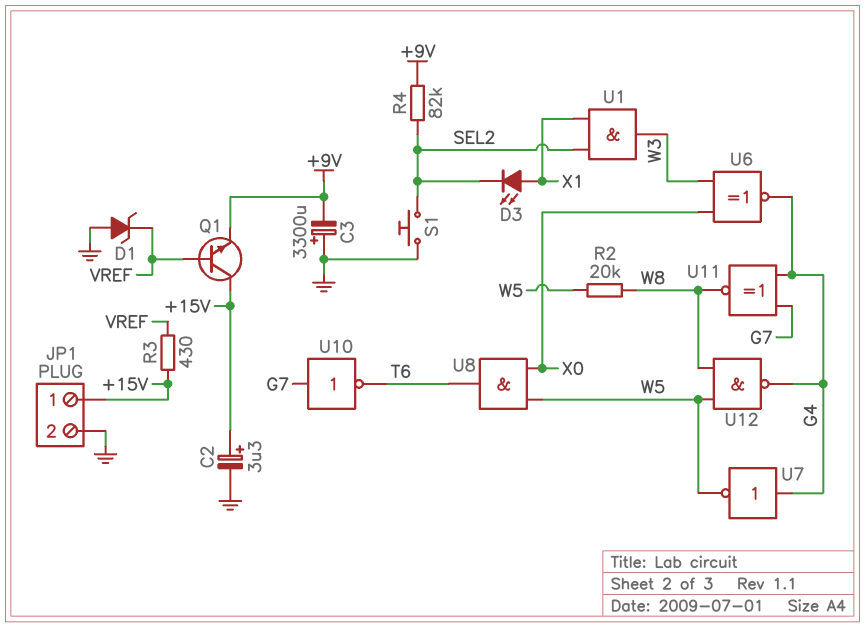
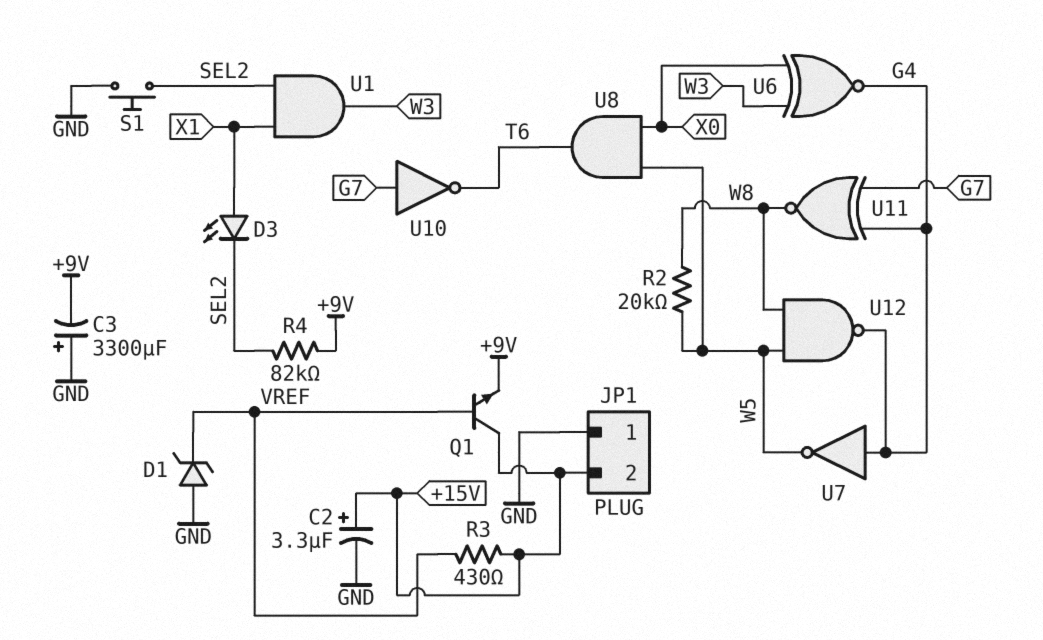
JP1 pin 1: +15V -> GND
JP1 pin 2: GND -> +15V

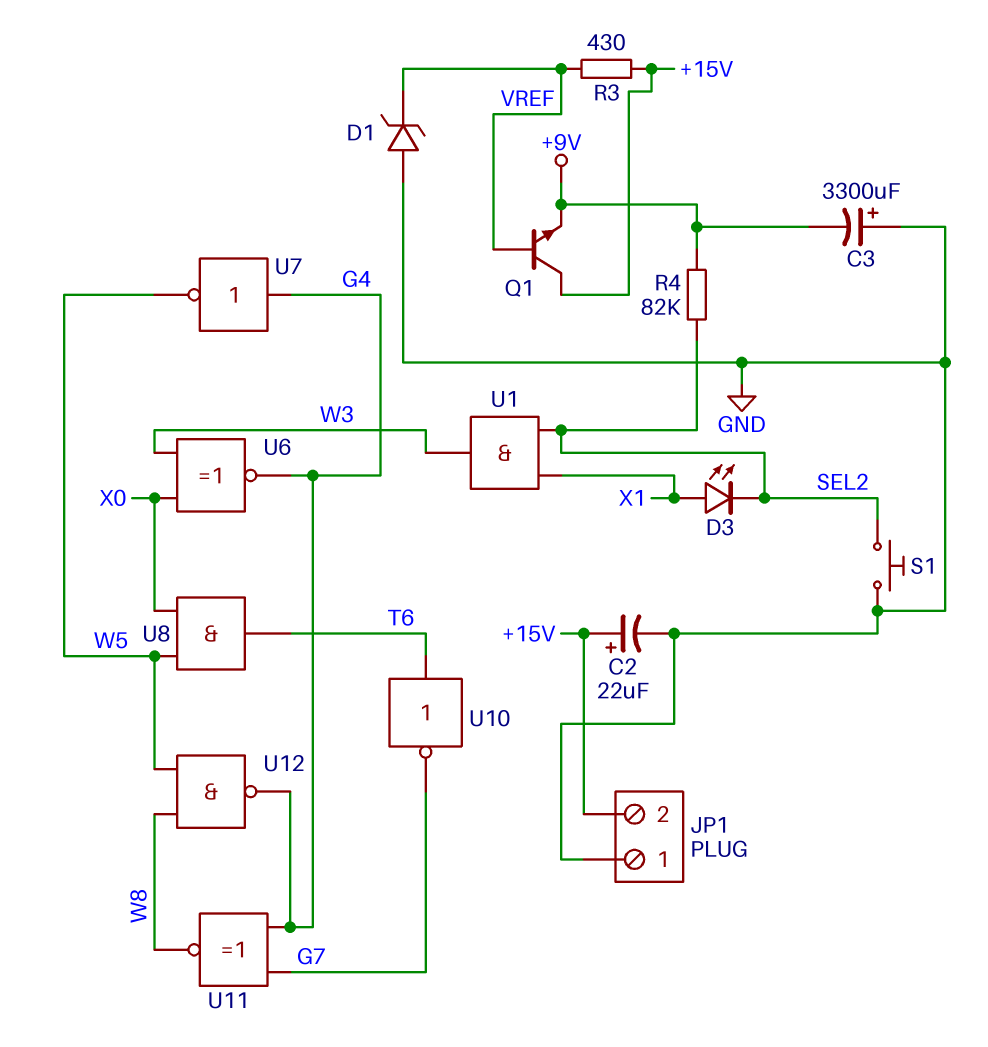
C2: 3.3uF (plus +15V, minus GND) -> 22uF (plus +15V, minus GND)
R2: 20k (W5, W8) -> none
U10: NOT (in G7, out T6) -> NOT (in T6, out G7)

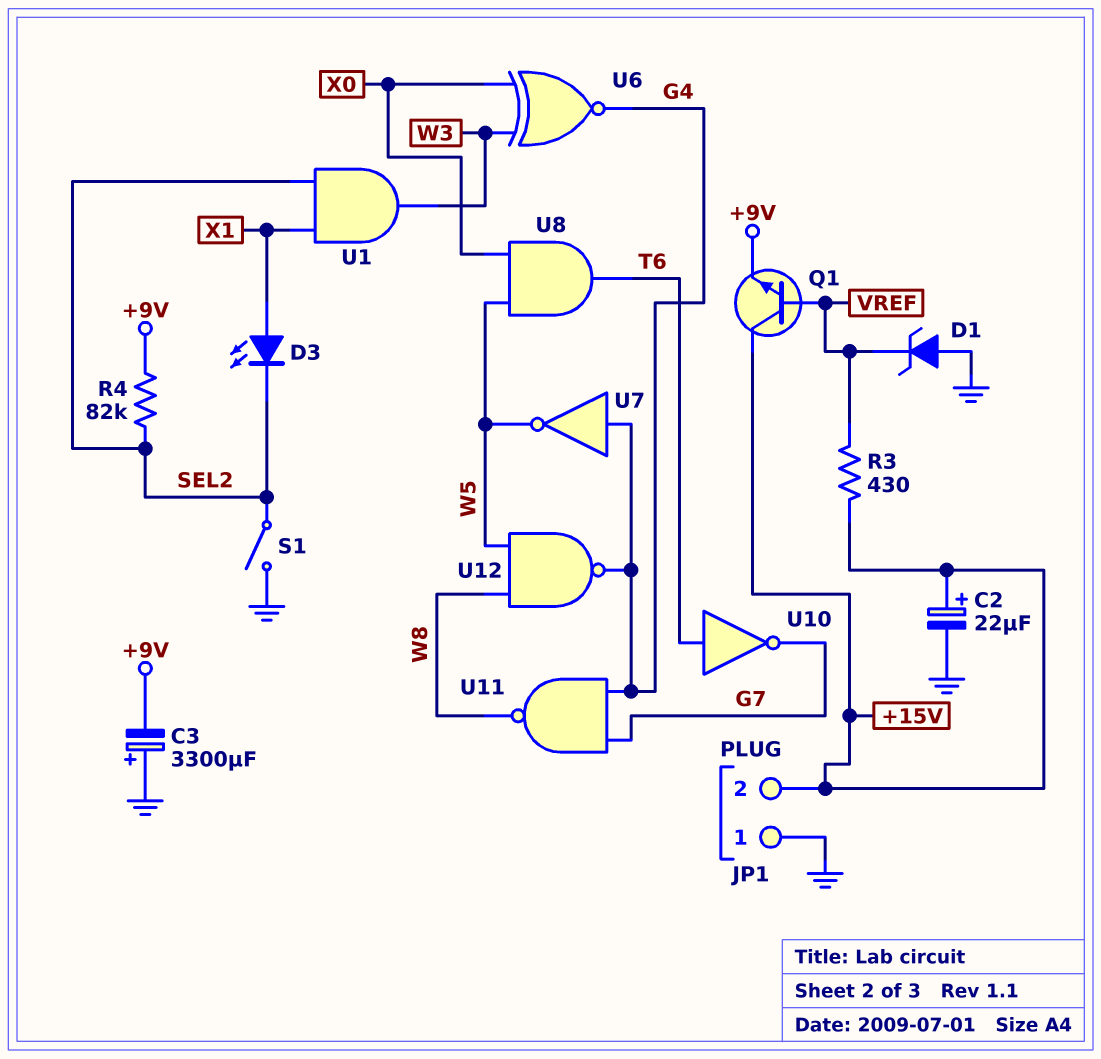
S1: button (GND, SEL2) -> switch (GND, SEL2)
U11: XNOR (in G4, in G7, out W8) -> NAND (in G4, in G7, out W8)

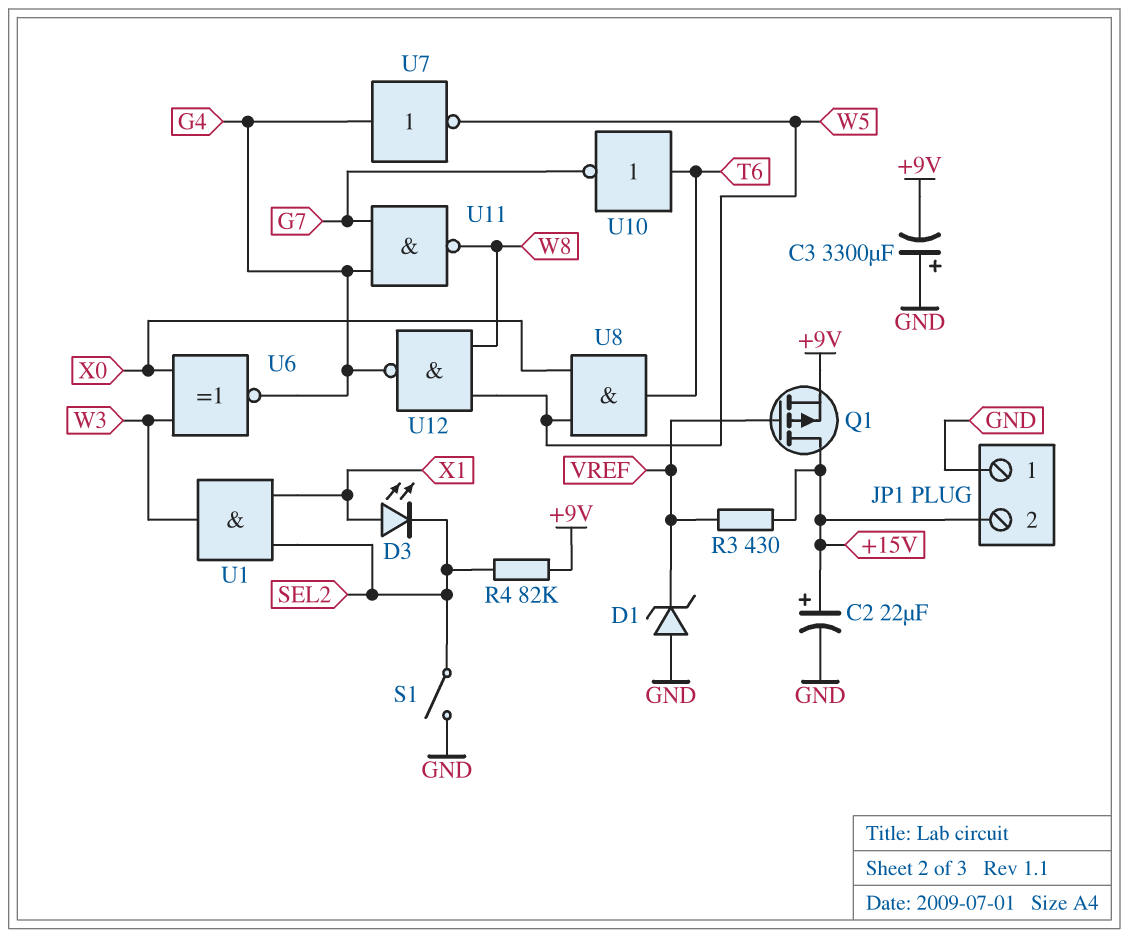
Q1: NPN (B VREF, C +15V, E +9V) -> PMOS (G VREF, D +15V, S +9V)

